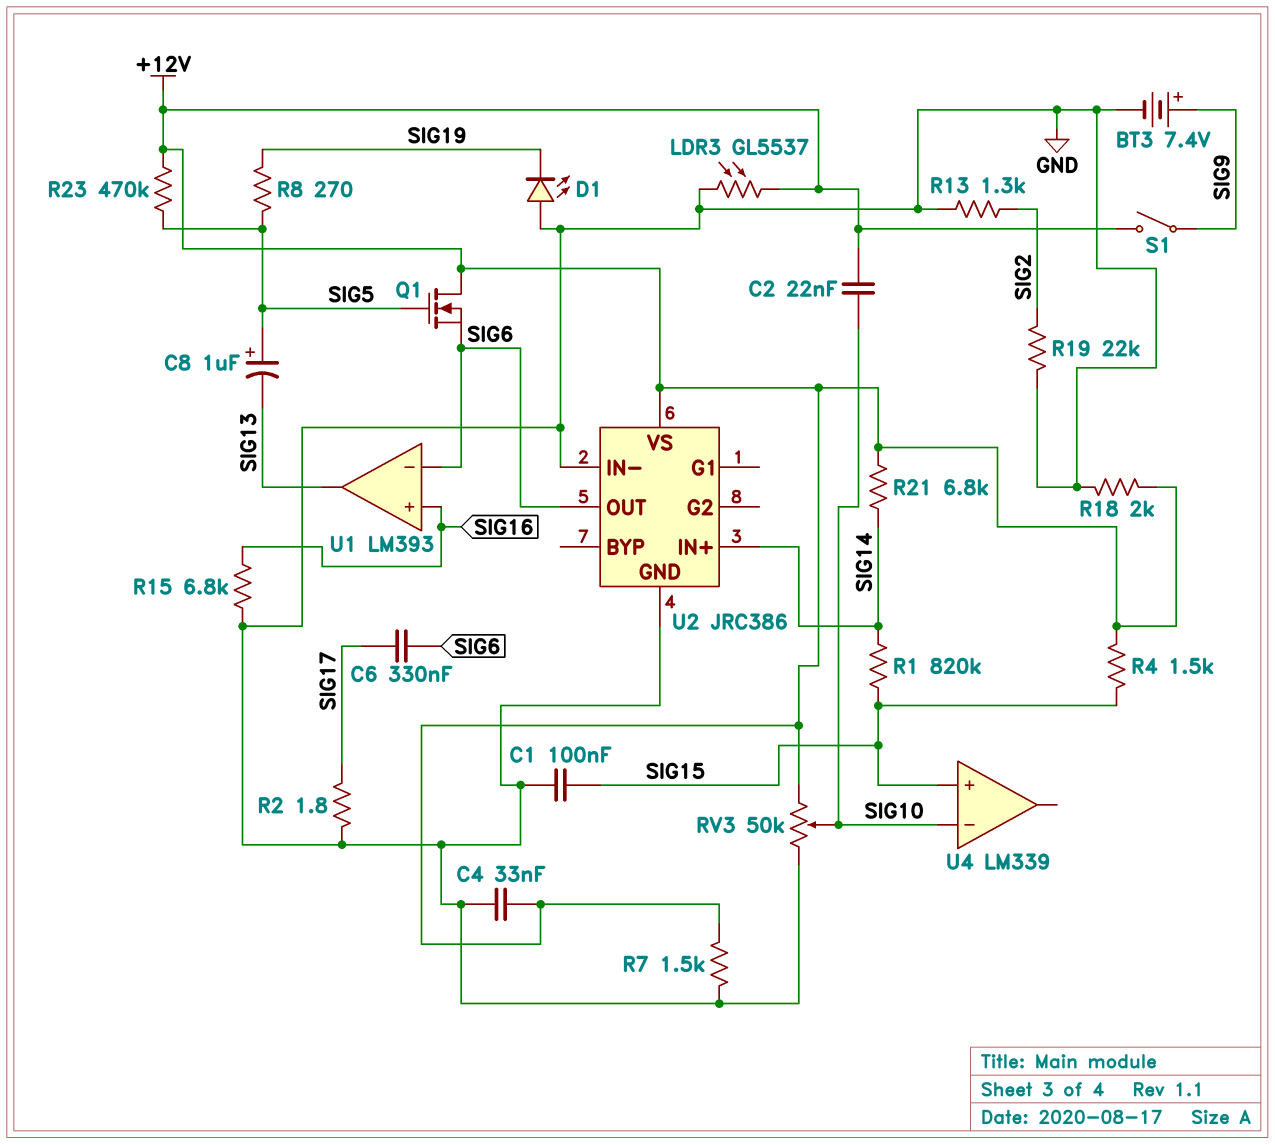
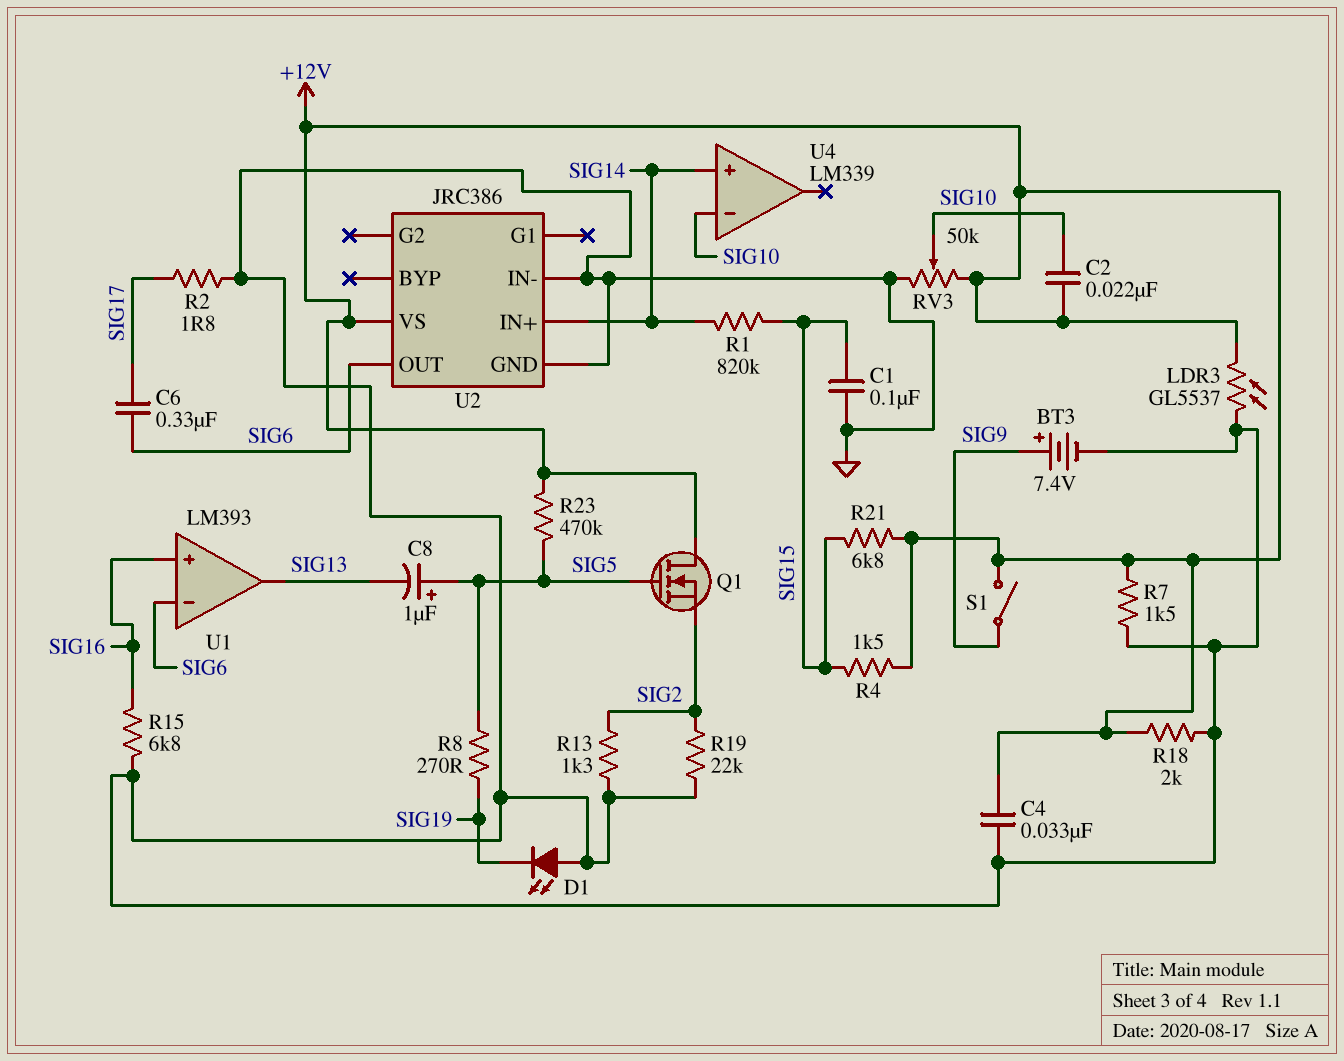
Q1: NMOS (G SIG5, D +12V, S SIG6) -> NMOS (G SIG5, D +12V, S SIG2)
R21: 6.8k (+12V, SIG14) -> 6.8k (+12V, SIG15)
U4 pin in+: SIG15 -> SIG14

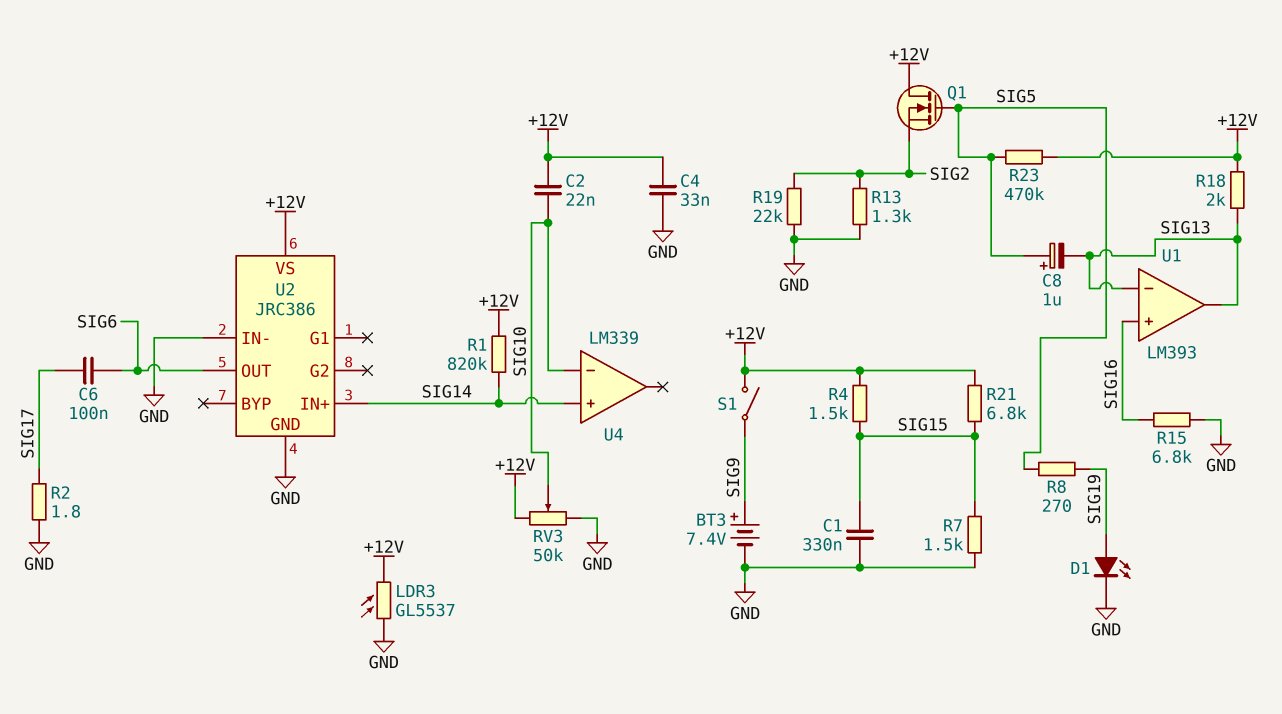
C1: 100nF (GND, SIG15) -> 330nF (GND, SIG15)
C6: 330nF (SIG6, SIG17) -> 100nF (SIG6, SIG17)
D1: LED (A GND, K SIG19) -> LED (A SIG19, K GND)
R1: 820k (SIG14, SIG15) -> 820k (+12V, SIG14)
R7: 1.5k (+12V, GND) -> 1.5k (GND, SIG15)
R18: 2k (+12V, GND) -> 2k (+12V, SIG13)
U1 pin in-: SIG6 -> SIG13

